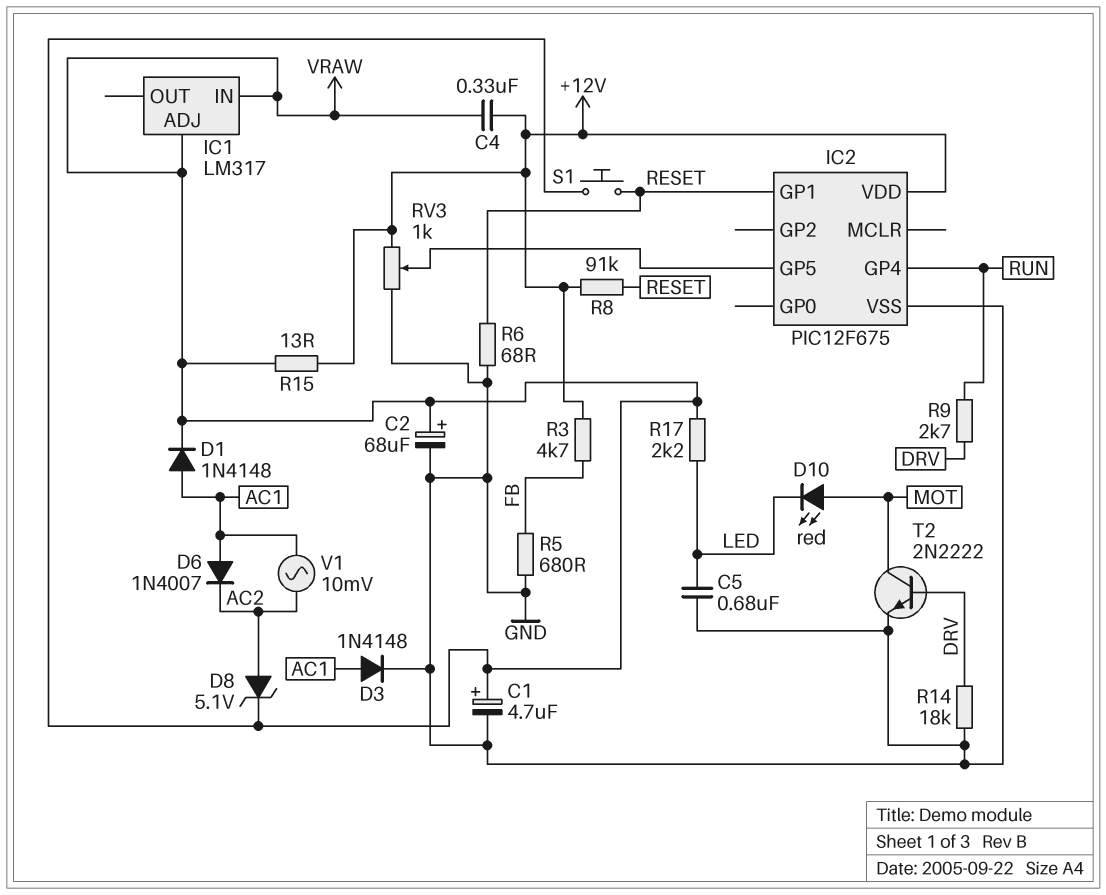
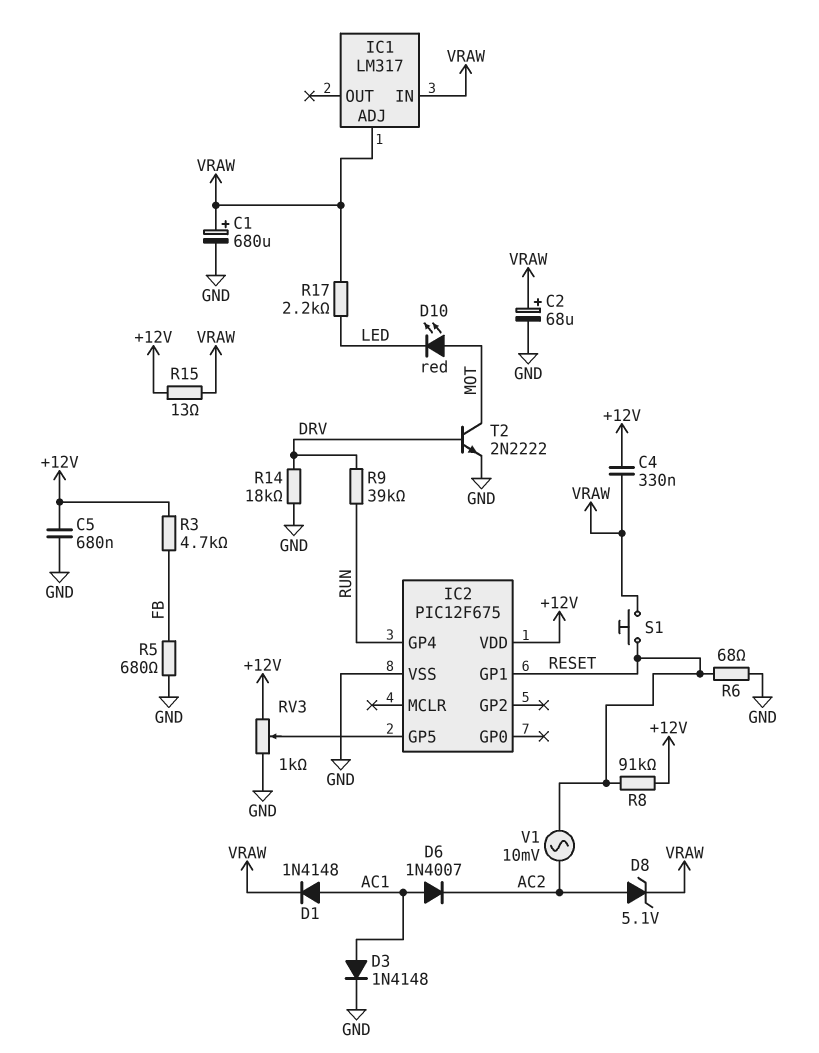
C1: 4.7uF (plus VRAW, minus GND) -> 680uF (plus VRAW, minus GND)
C5: 680nF (GND, LED) -> 680nF (+12V, GND)
R9: 2.7k (DRV, RUN) -> 39k (DRV, RUN)
V1: AC 10mV (AC1, AC2) -> AC 10mV (AC2, RESET)

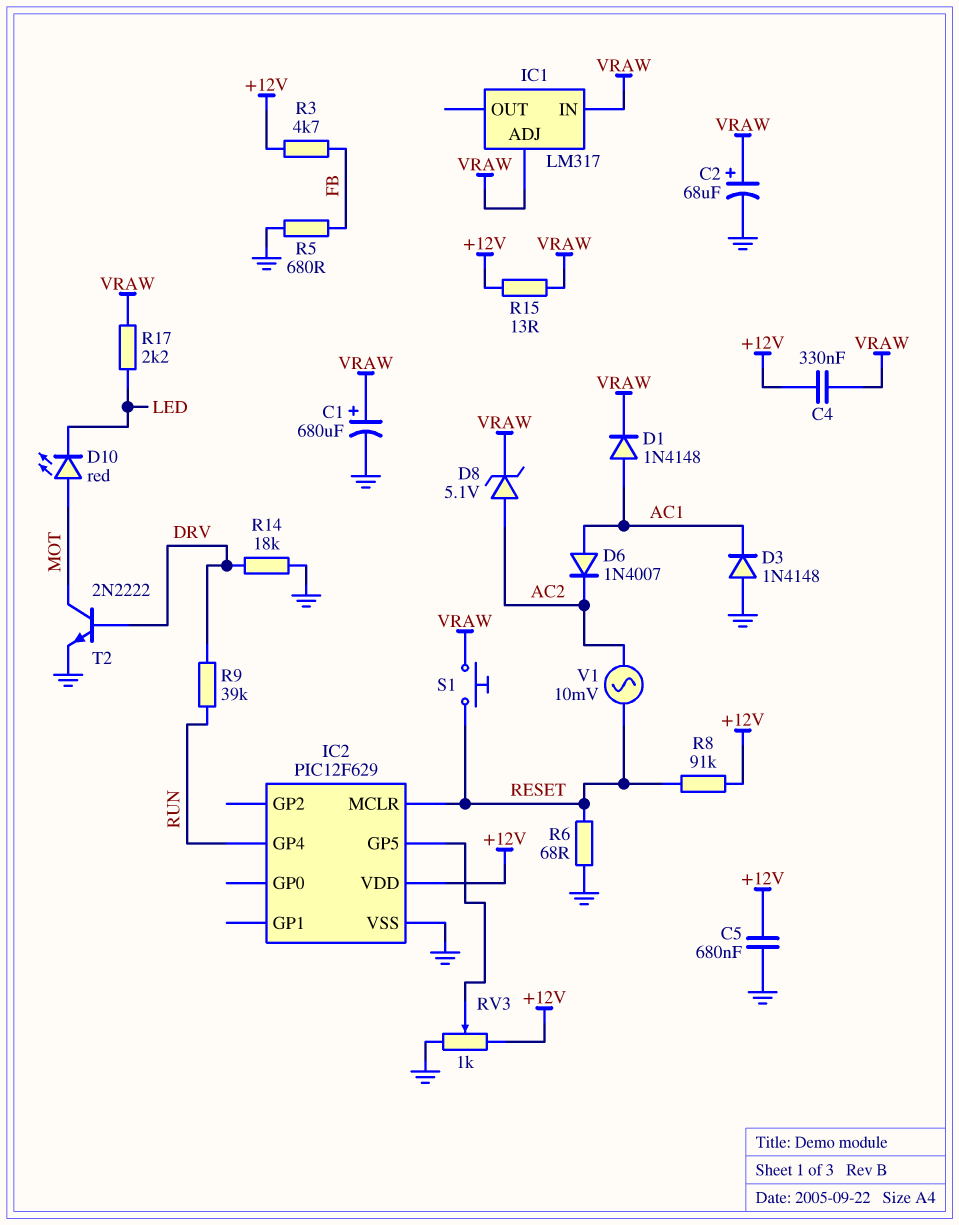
D3: diode 1N4148 (A AC1, K GND) -> diode 1N4148 (A GND, K AC1)
IC2: PIC12F675 -> PIC12F629
IC2 pin GP1: RESET -> none
IC2 pin MCLR: none -> RESET

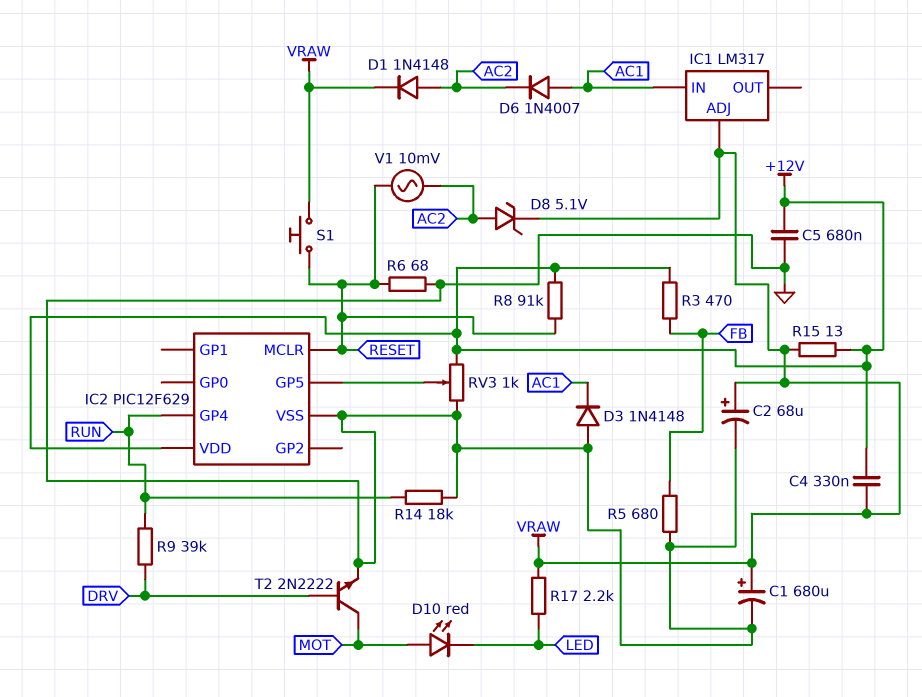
D1: diode 1N4148 (A AC1, K VRAW) -> diode 1N4148 (A AC2, K VRAW)
IC1 pin IN: VRAW -> AC1
R3: 4.7k (+12V, FB) -> 470 (+12V, FB)
R14: 18k (DRV, GND) -> 18k (GND, RUN)

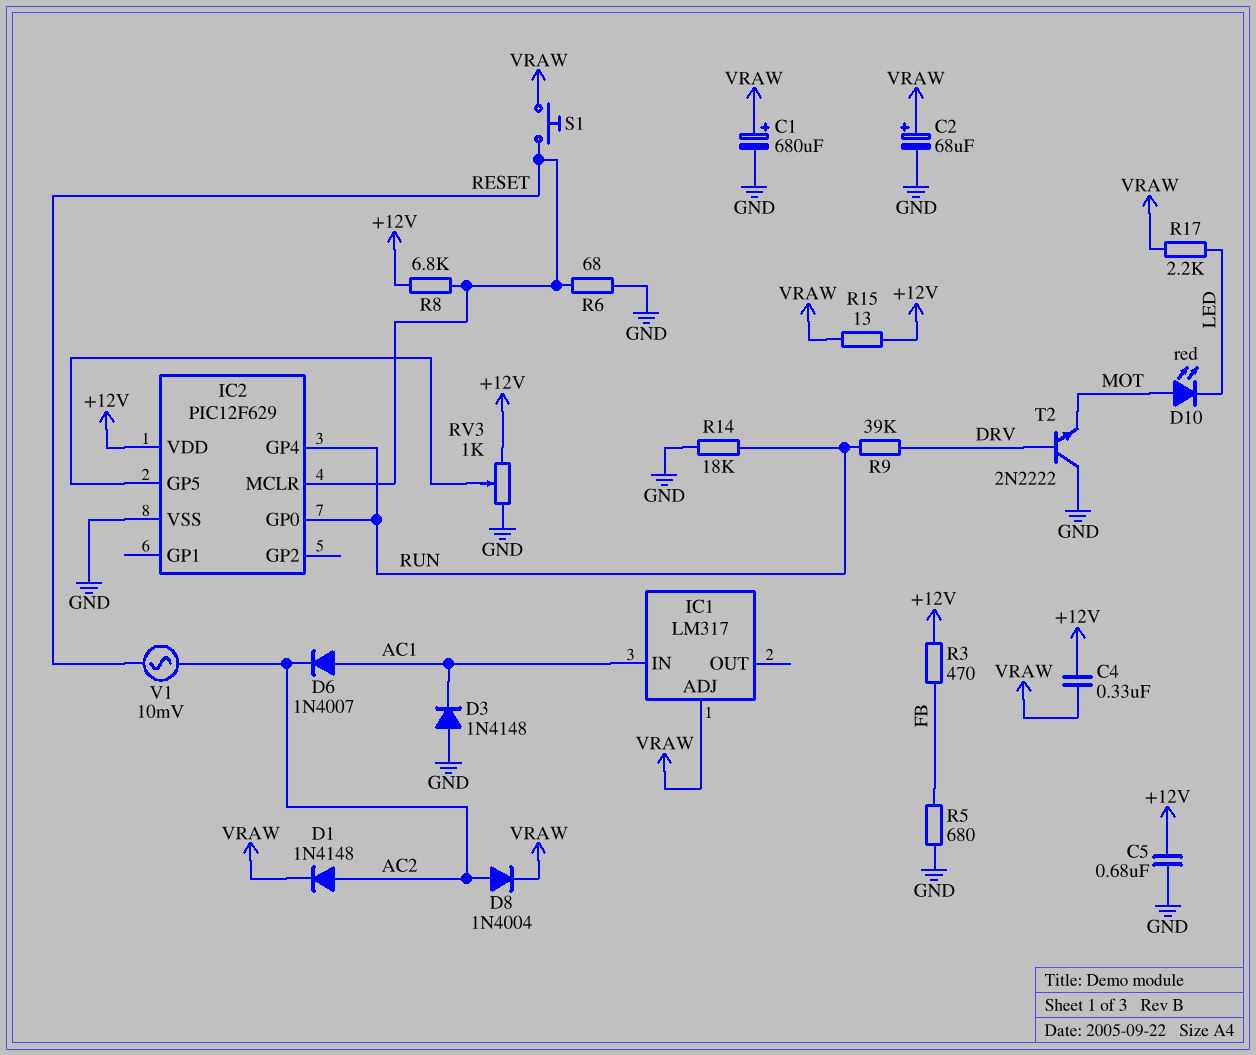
D8: zener 5.1V (A AC2, K VRAW) -> diode 1N4004 (A AC2, K VRAW)
IC2 pin GP0: none -> RUN
R8: 91k (+12V, RESET) -> 6.8k (+12V, RESET)
T2: NPN 2N2222 (B DRV, C MOT, E GND) -> NPN 2N2222 (B DRV, C GND, E MOT)

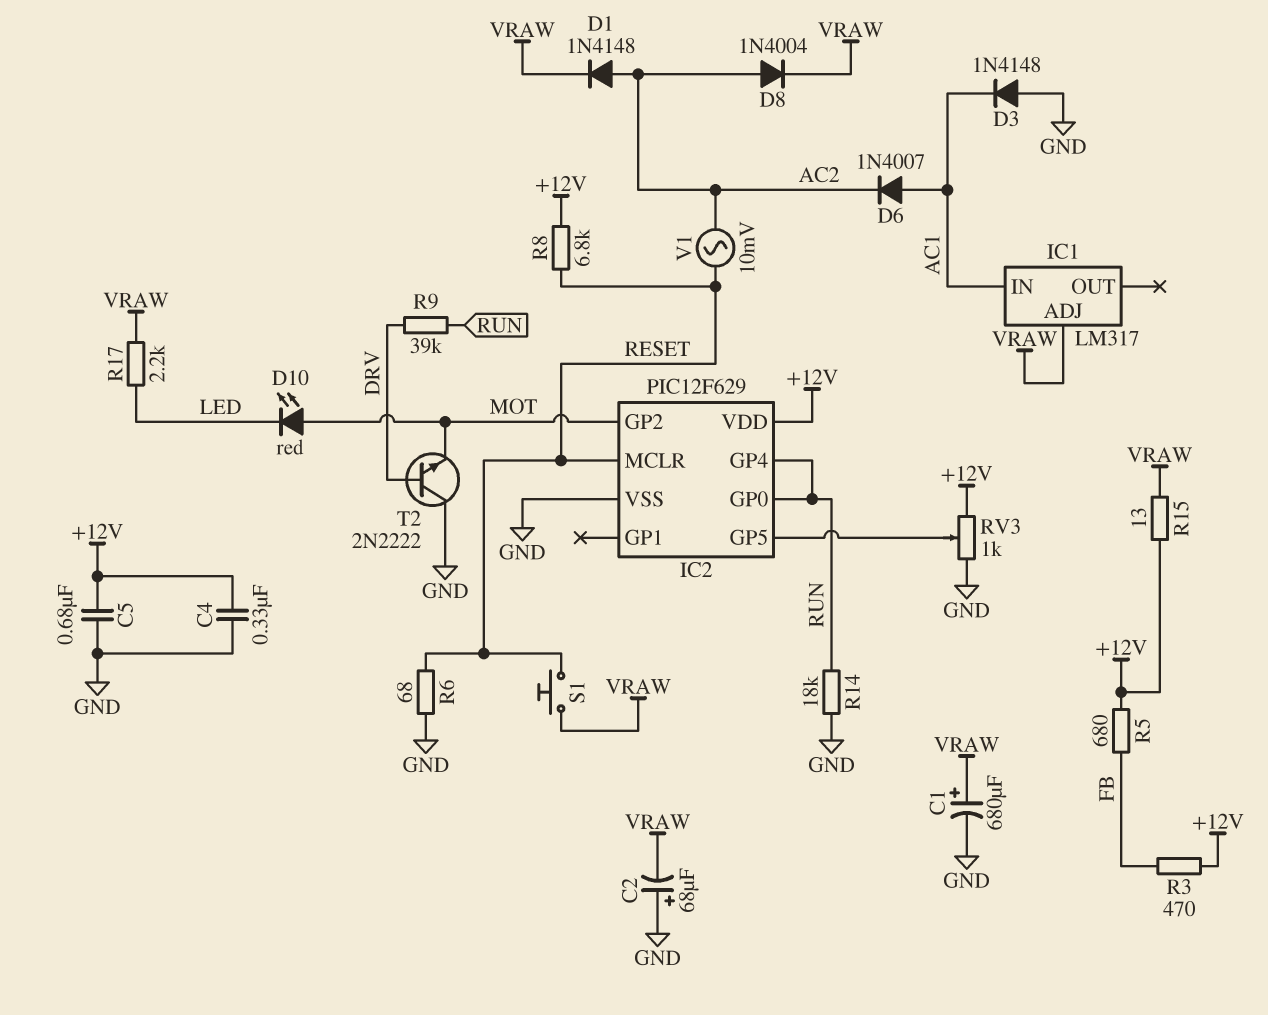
C2: 68uF (plus VRAW, minus GND) -> 68uF (plus GND, minus VRAW)
C4: 330nF (+12V, VRAW) -> 330nF (+12V, GND)
IC2 pin GP2: none -> MOT
R5: 680 (FB, GND) -> 680 (+12V, FB)

